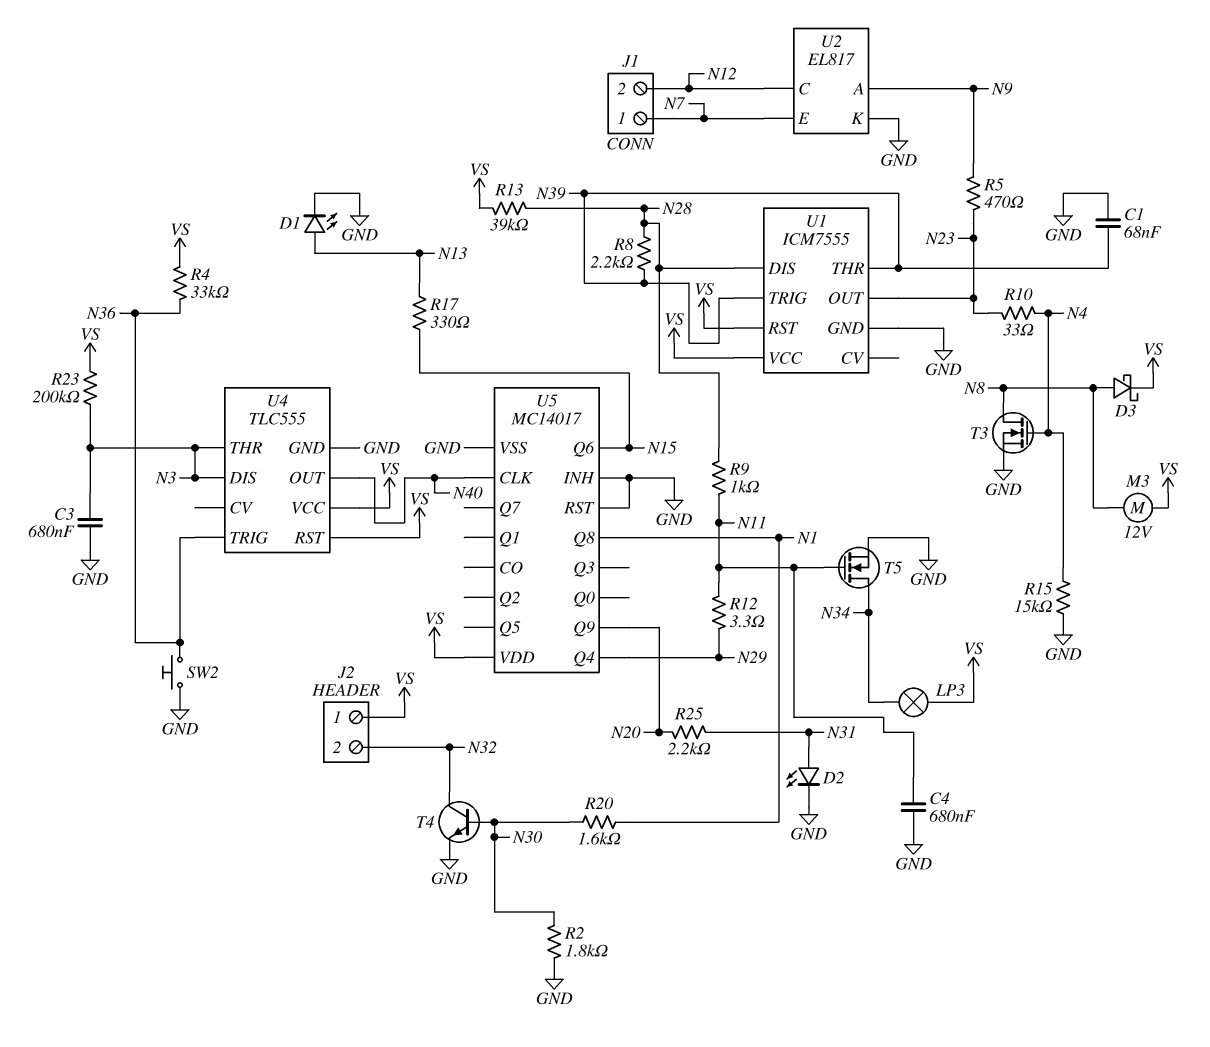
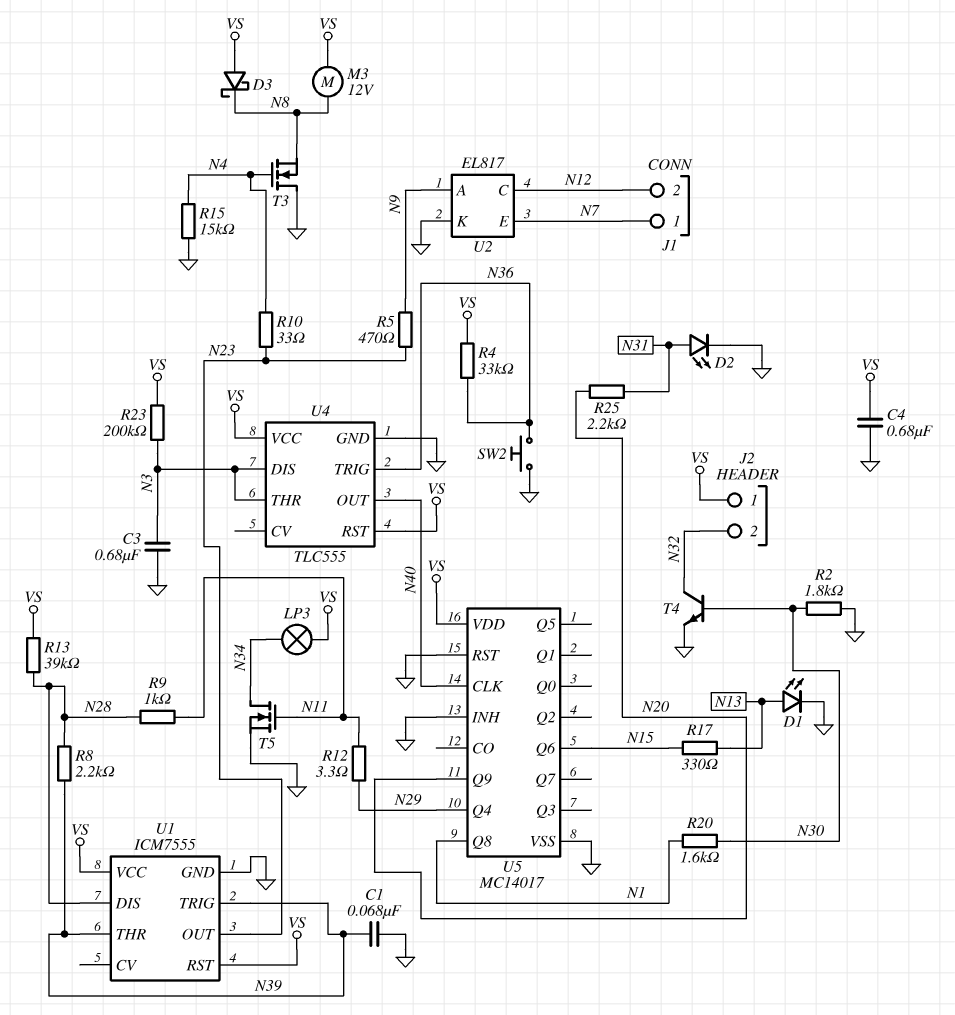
C4: 680nF (GND, N11) -> 680nF (GND, VS)
D3: schottky (A N8, K VS) -> schottky (A VS, K N8)
T3: NMOS (G N4, D N8, S GND) -> NMOS (G N4, D GND, S N8)

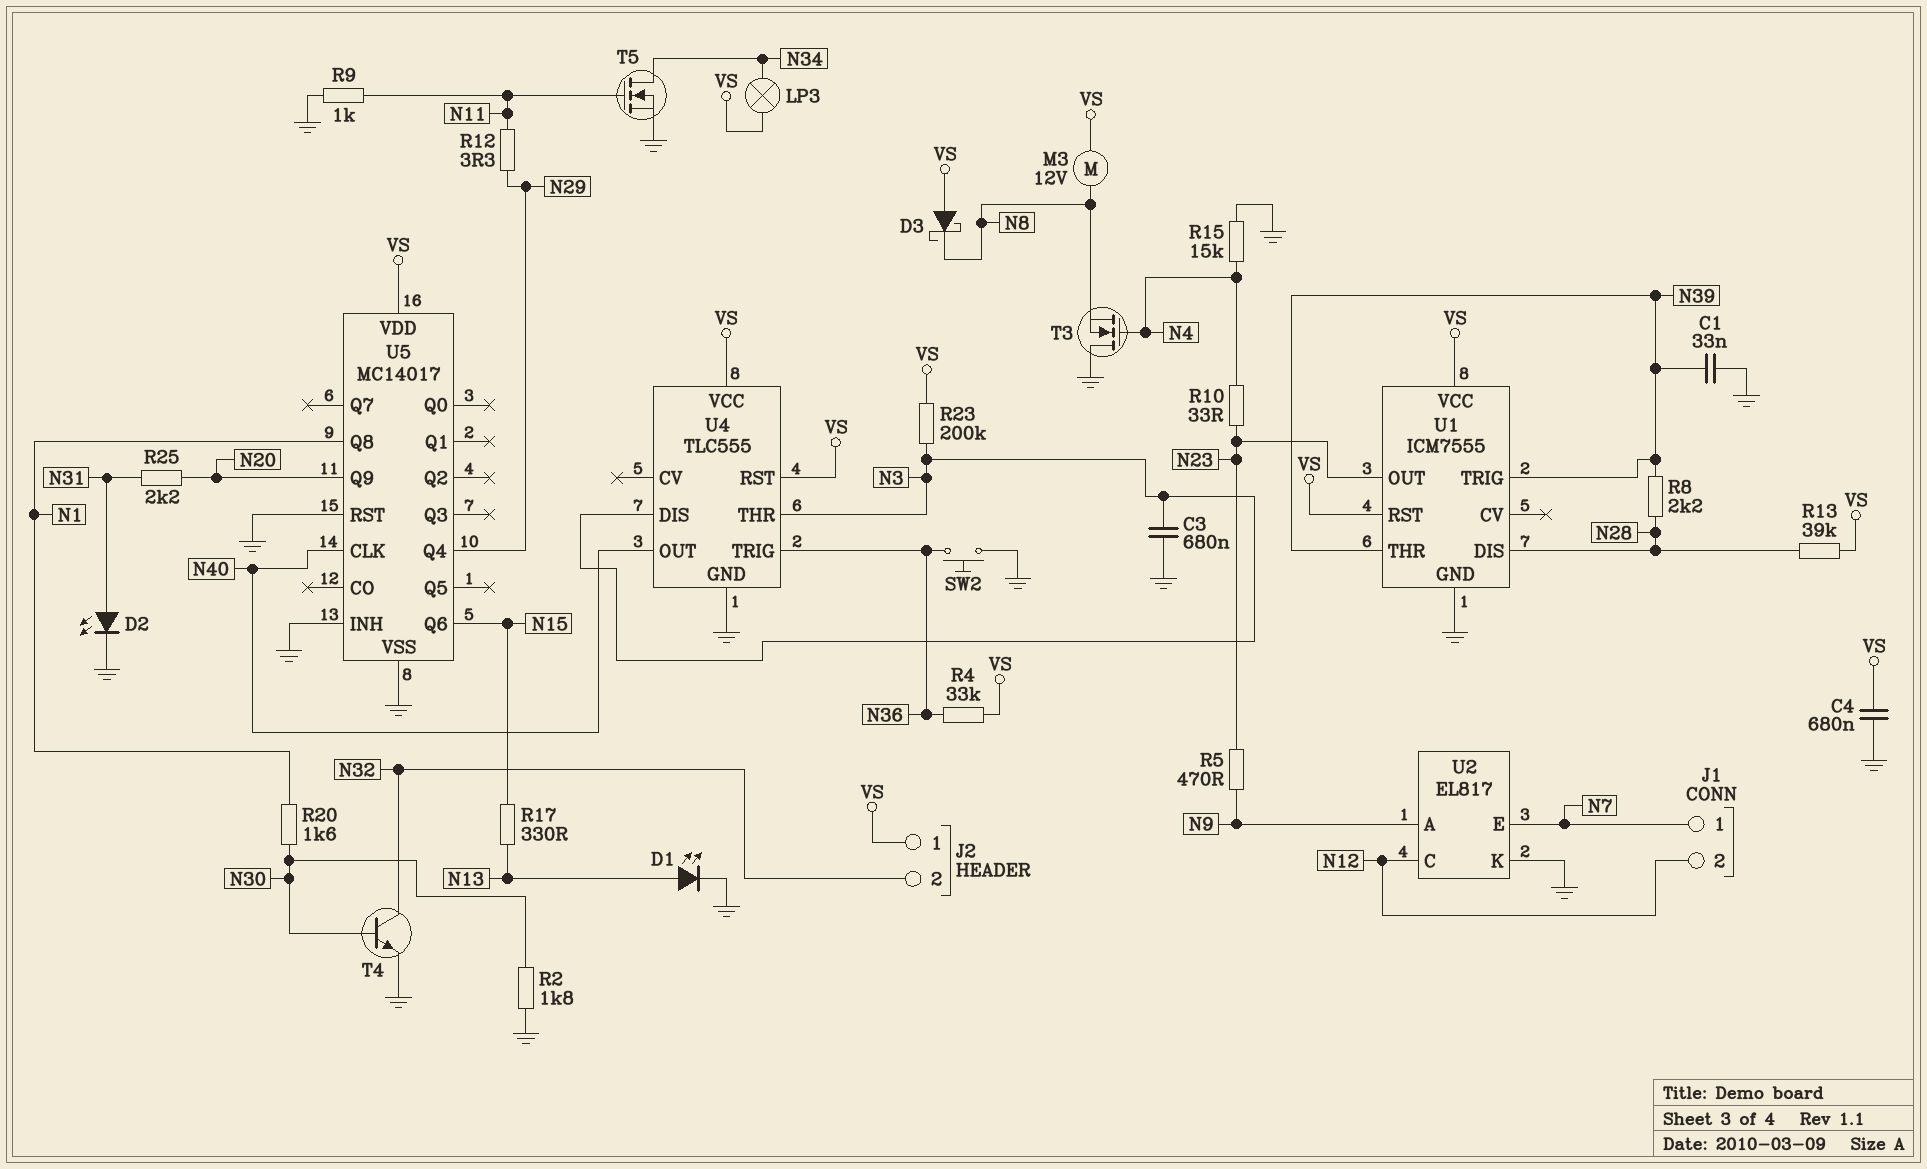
C1: 68nF (GND, N39) -> 33nF (GND, N39)
R9: 1k (N11, N28) -> 1k (GND, N11)

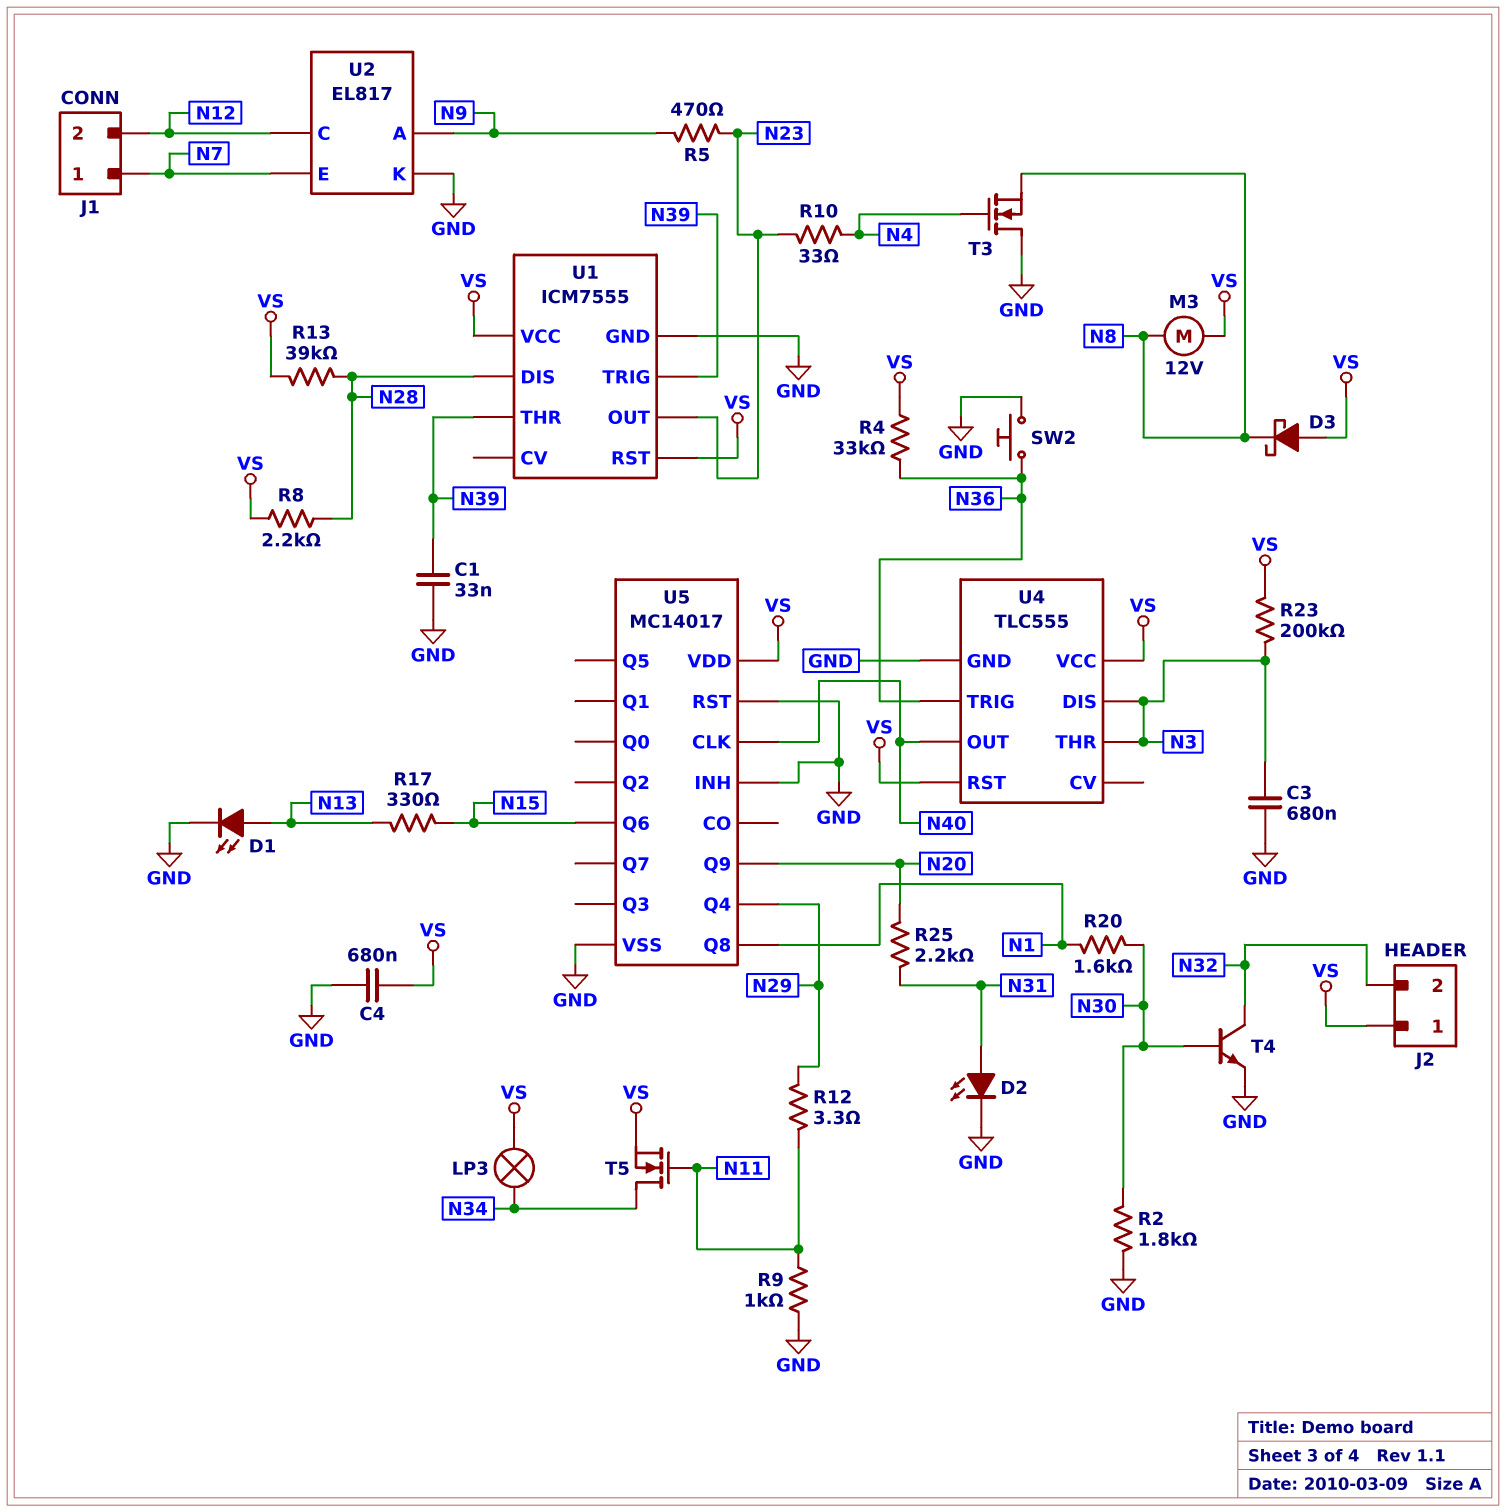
R8: 2.2k (N28, N39) -> 2.2k (N28, VS)
R15: 15k (GND, N4) -> none
T5: NMOS (G N11, D N34, S GND) -> NMOS (G N11, D N34, S VS)

